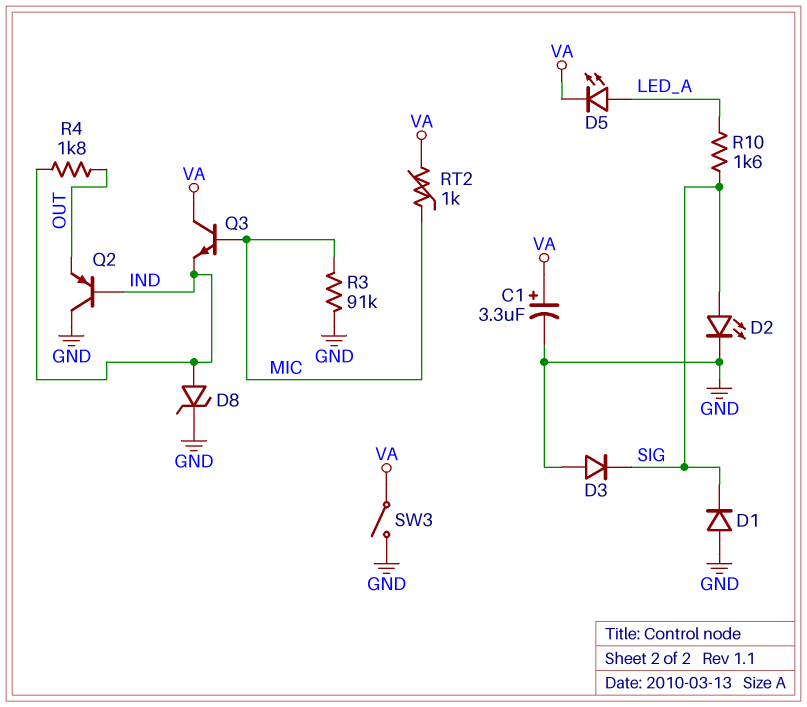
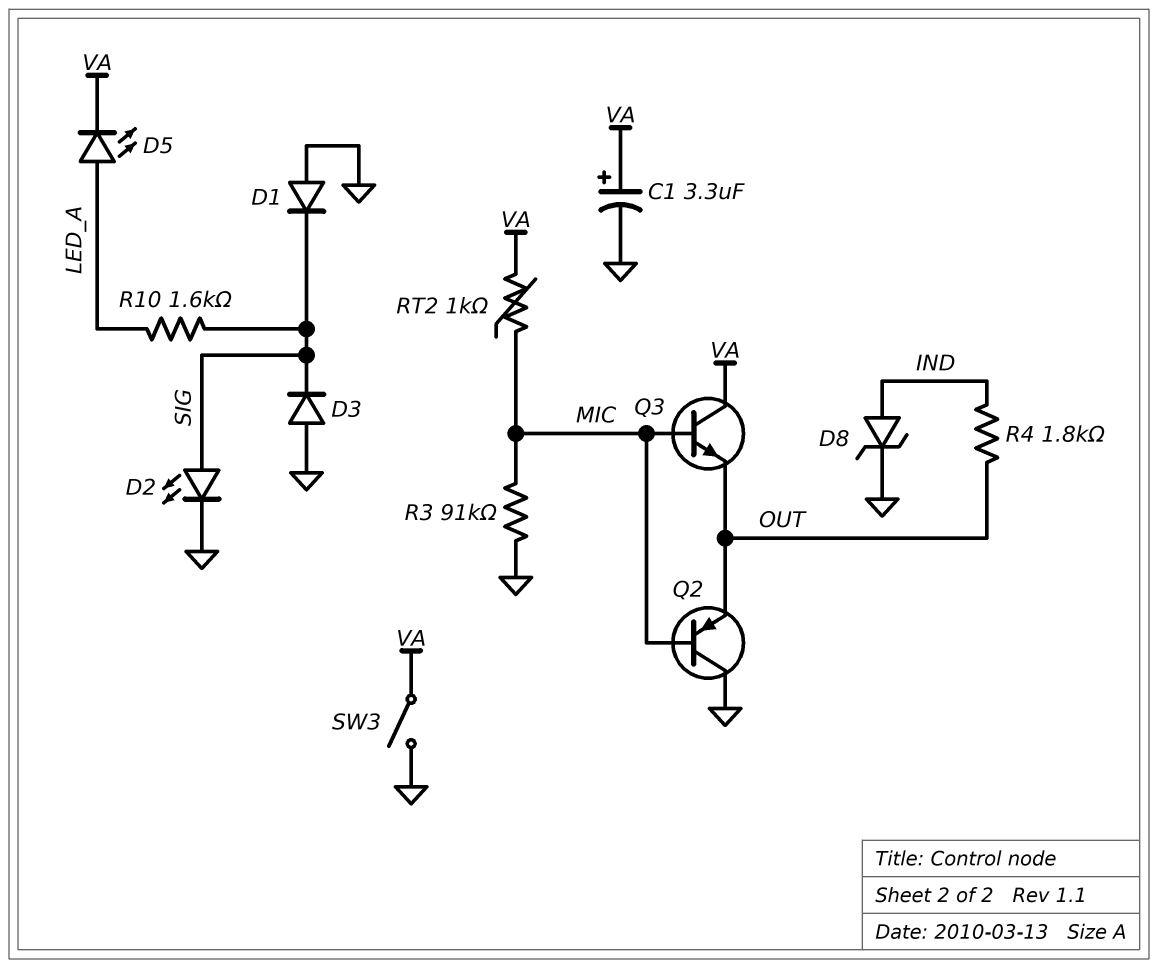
Q2: PNP (B IND, C GND, E OUT) -> PNP (B MIC, C GND, E OUT)
Q3: NPN (B MIC, C VA, E IND) -> NPN (B MIC, C VA, E OUT)

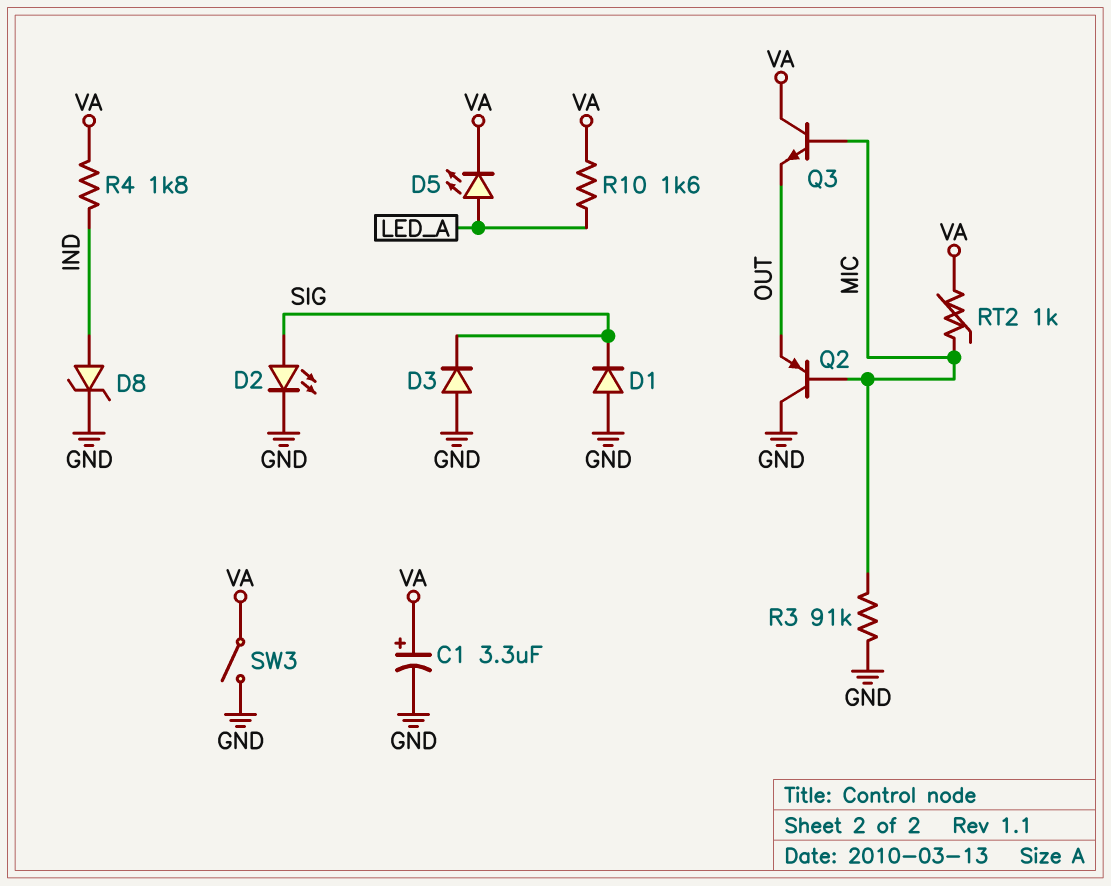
R4: 1.8k (IND, OUT) -> 1.8k (IND, VA)
R10: 1.6k (LED_A, SIG) -> 1.6k (LED_A, VA)

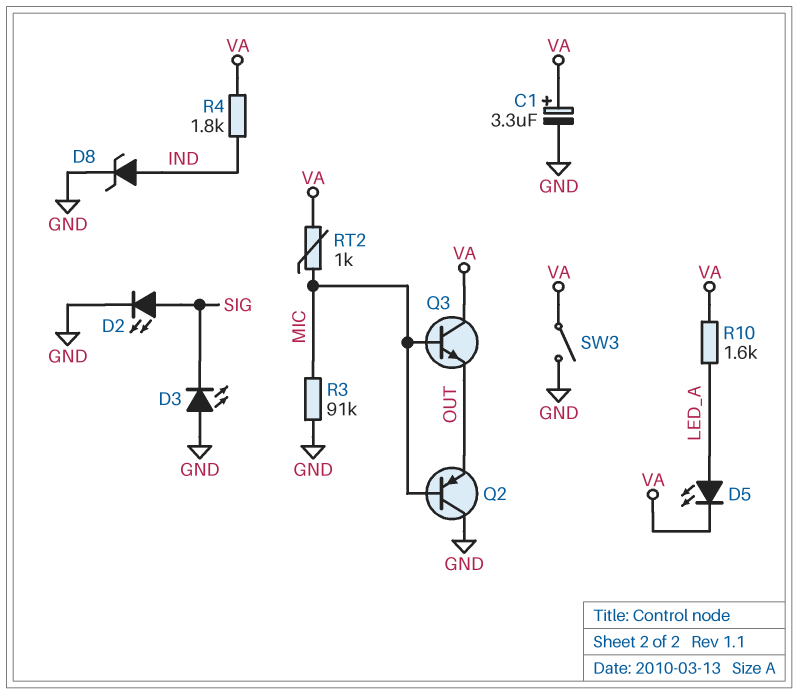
D1: diode (A GND, K SIG) -> none
D3: diode (A GND, K SIG) -> LED (A GND, K SIG)

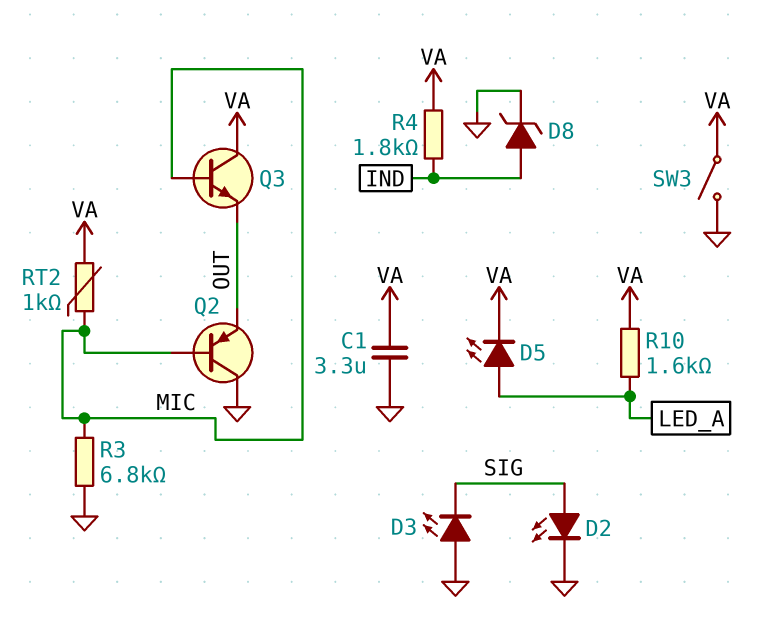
C1: 3.3uF (plus VA, minus GND) -> 3.3uF (GND, VA)
R3: 91k (GND, MIC) -> 6.8k (GND, MIC)

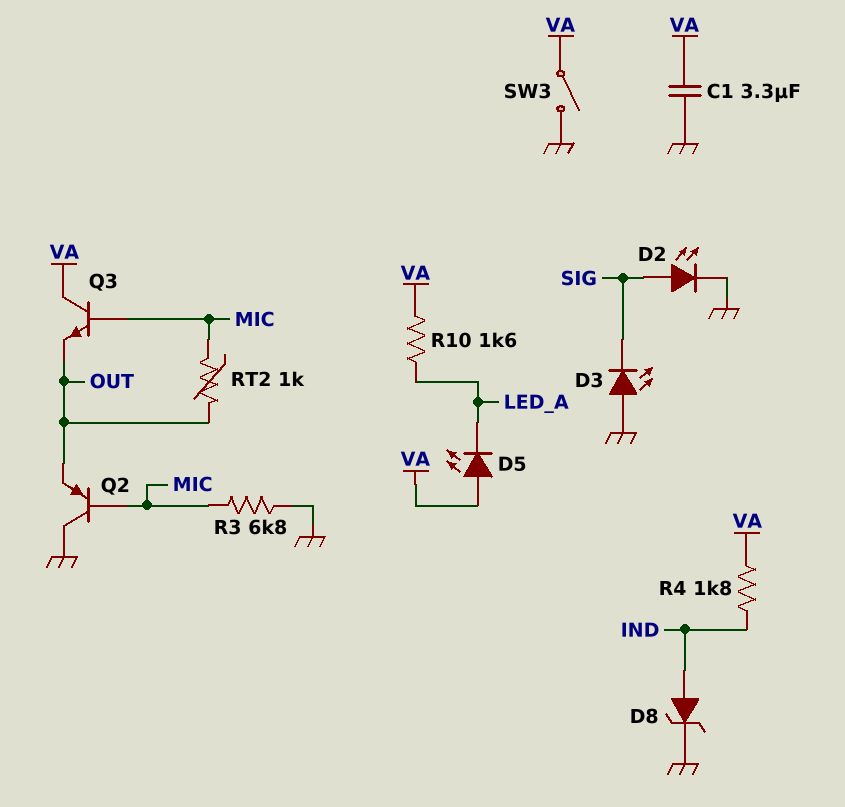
D5: LED (A LED_A, K VA) -> LED (A VA, K LED_A)
RT2: 1k (MIC, VA) -> 1k (MIC, OUT)

